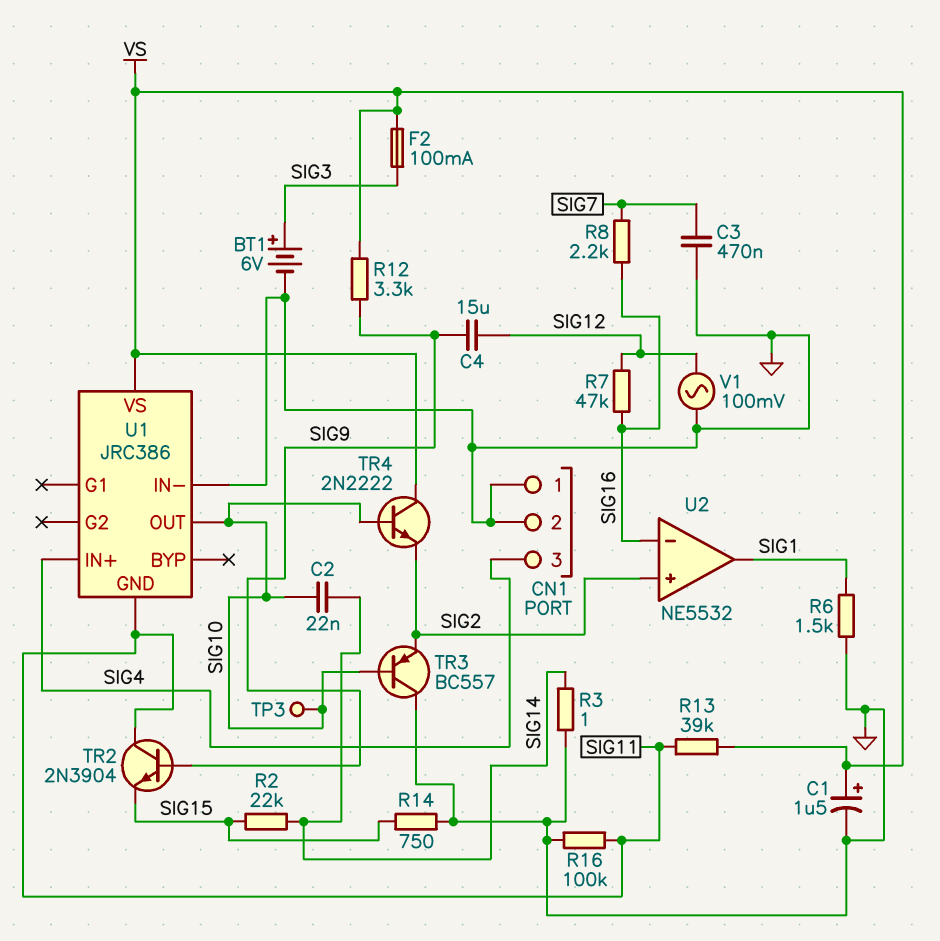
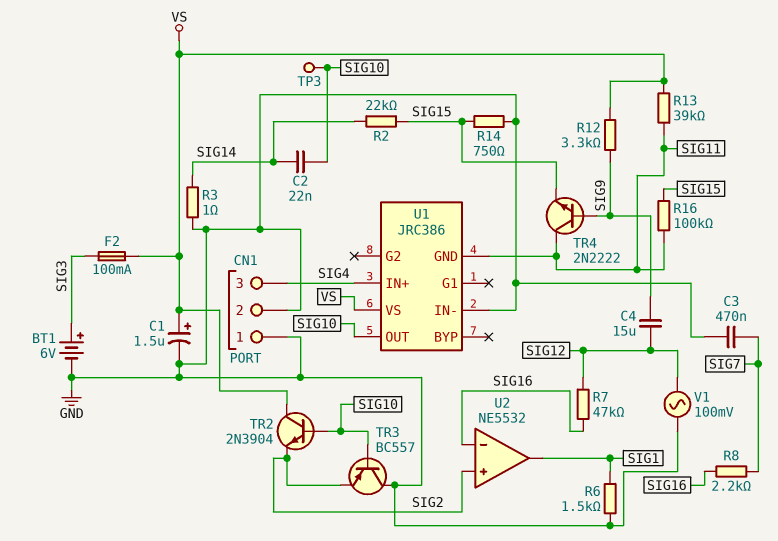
R16: 100k (GND, SIG11) -> 100k (SIG11, SIG15)
TR2: NPN 2N3904 (B SIG9, C SIG11, E SIG15) -> NPN 2N3904 (B SIG10, C VS, E SIG2)
TR4: NPN 2N2222 (B SIG10, C VS, E SIG2) -> NPN 2N2222 (B SIG9, C SIG11, E SIG15)

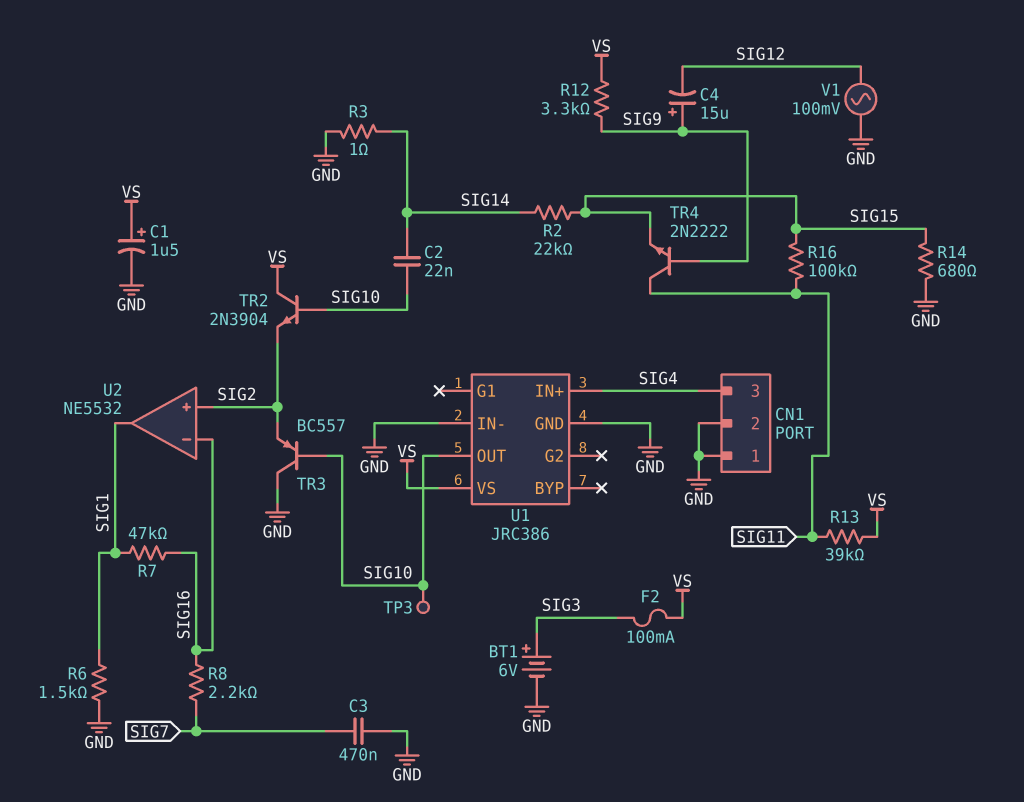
C4: 15uF (SIG9, SIG12) -> 15uF (plus SIG9, minus SIG12)
R7: 47k (SIG12, SIG16) -> 47k (SIG1, SIG16)
R14: 750 (GND, SIG15) -> 680 (GND, SIG15)
U1 pin GND: SIG11 -> GND

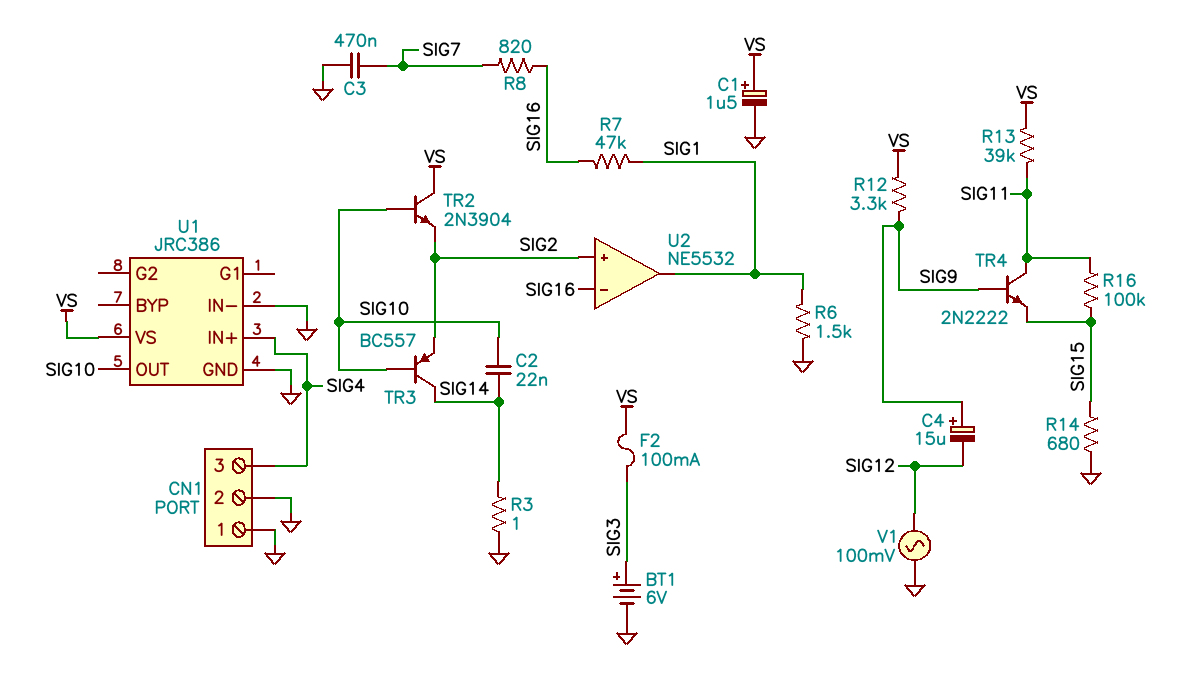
R2: 22k (SIG14, SIG15) -> none
R8: 2.2k (SIG7, SIG16) -> 820 (SIG7, SIG16)
TP3: test point (SIG10) -> none
TR3: PNP BC557 (B SIG10, C GND, E SIG2) -> PNP BC557 (B SIG10, C SIG14, E SIG2)

